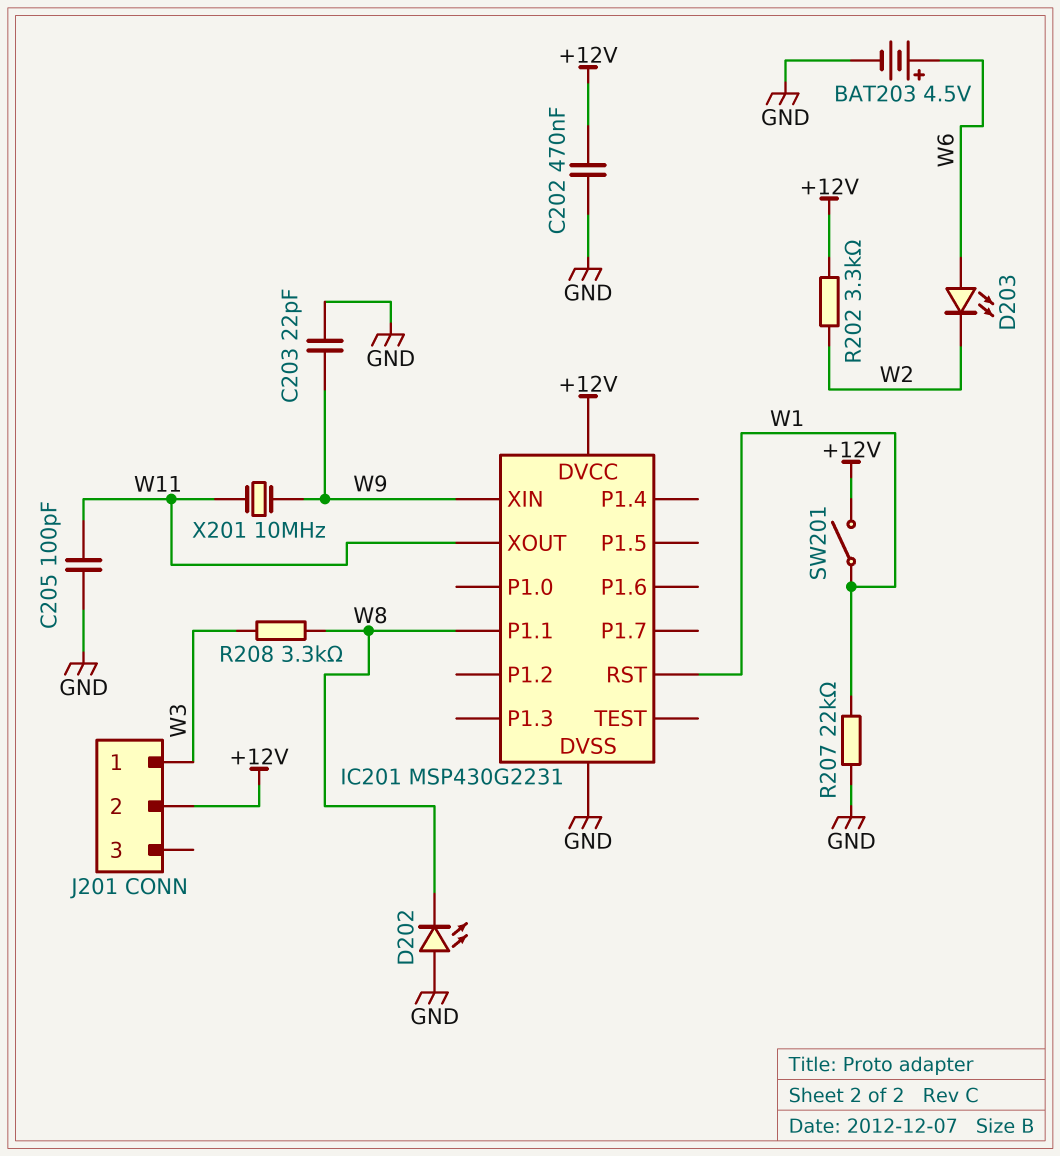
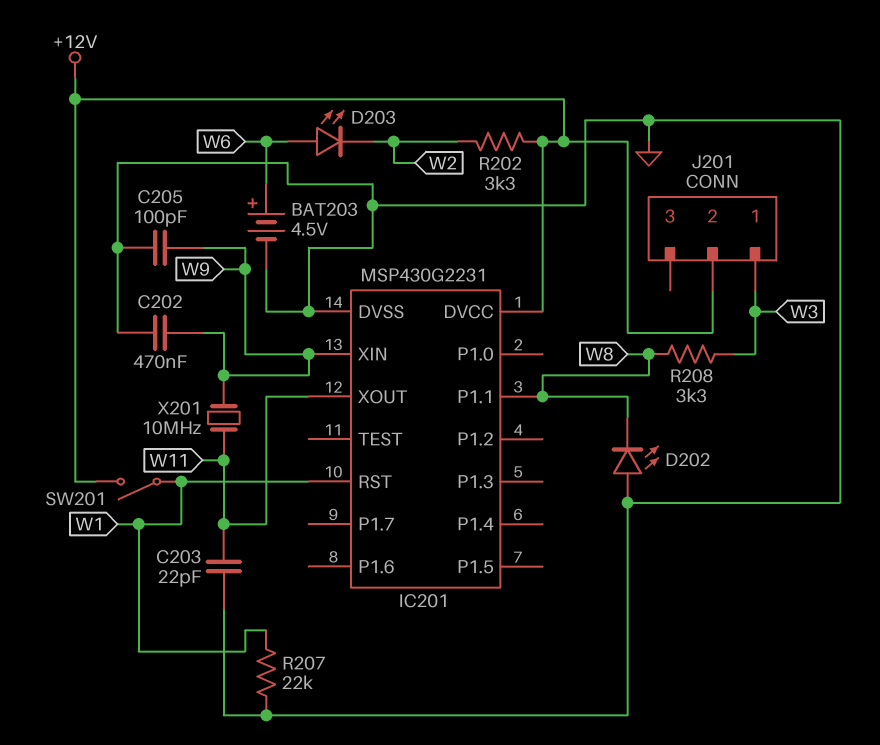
C202: 470nF (+12V, GND) -> 470nF (GND, W9)
C203: 22pF (GND, W9) -> 22pF (GND, W11)
C205: 100pF (GND, W11) -> 100pF (GND, W9)

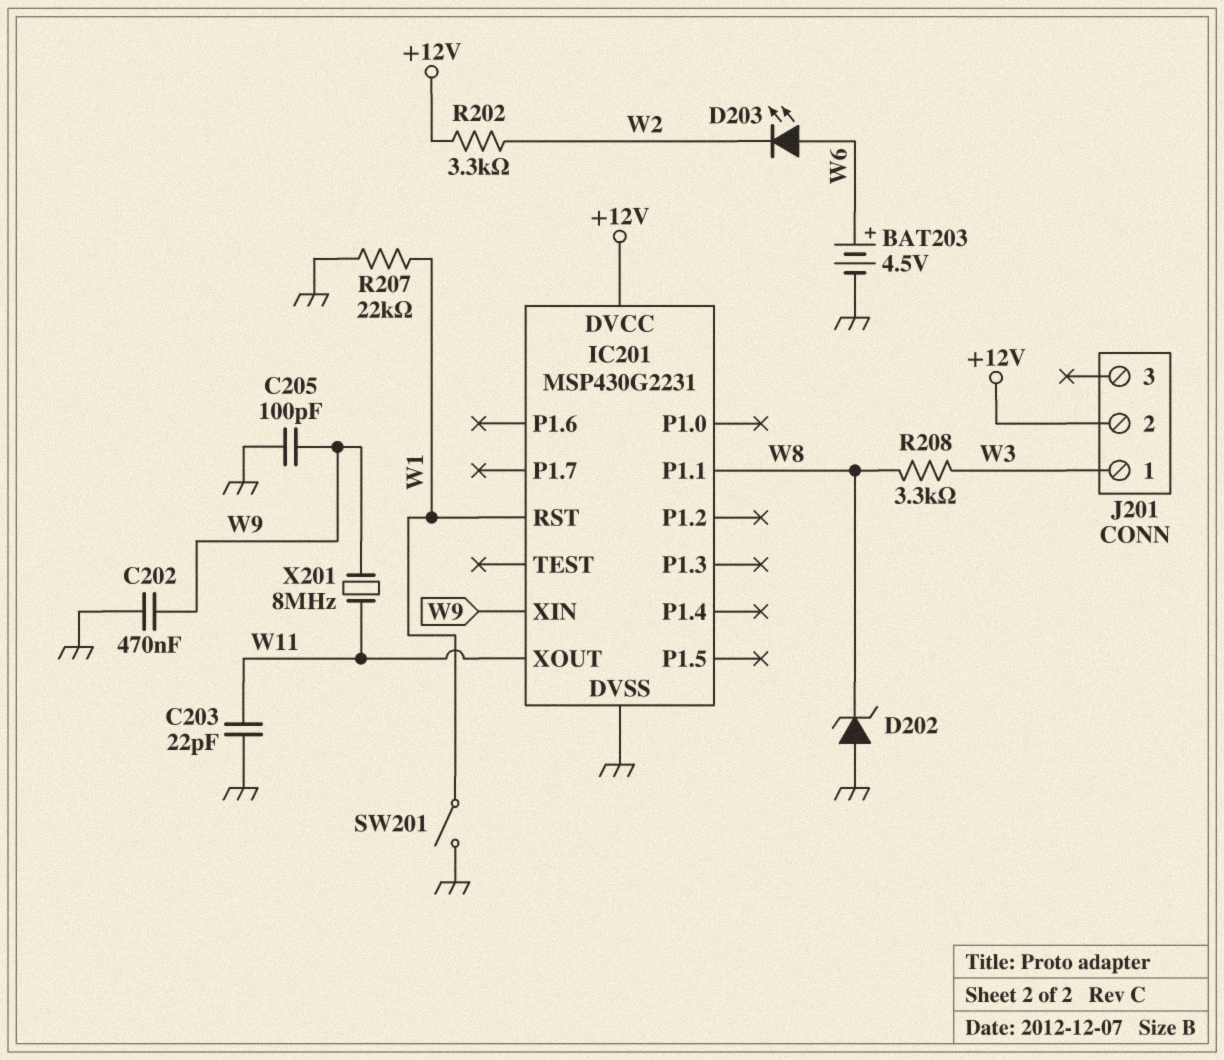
D202: LED (A GND, K W8) -> zener (A GND, K W8)
SW201: switch (+12V, W1) -> switch (GND, W1)
X201: 10MHz (W9, W11) -> 8MHz (W9, W11)

